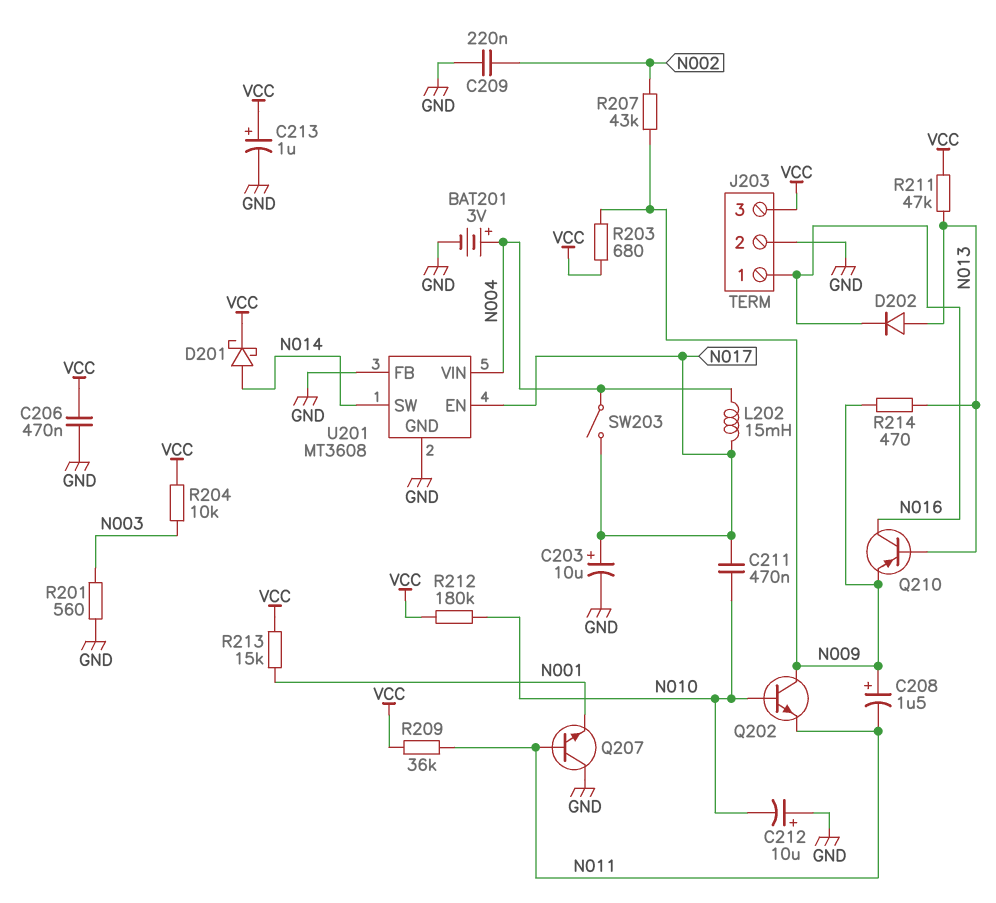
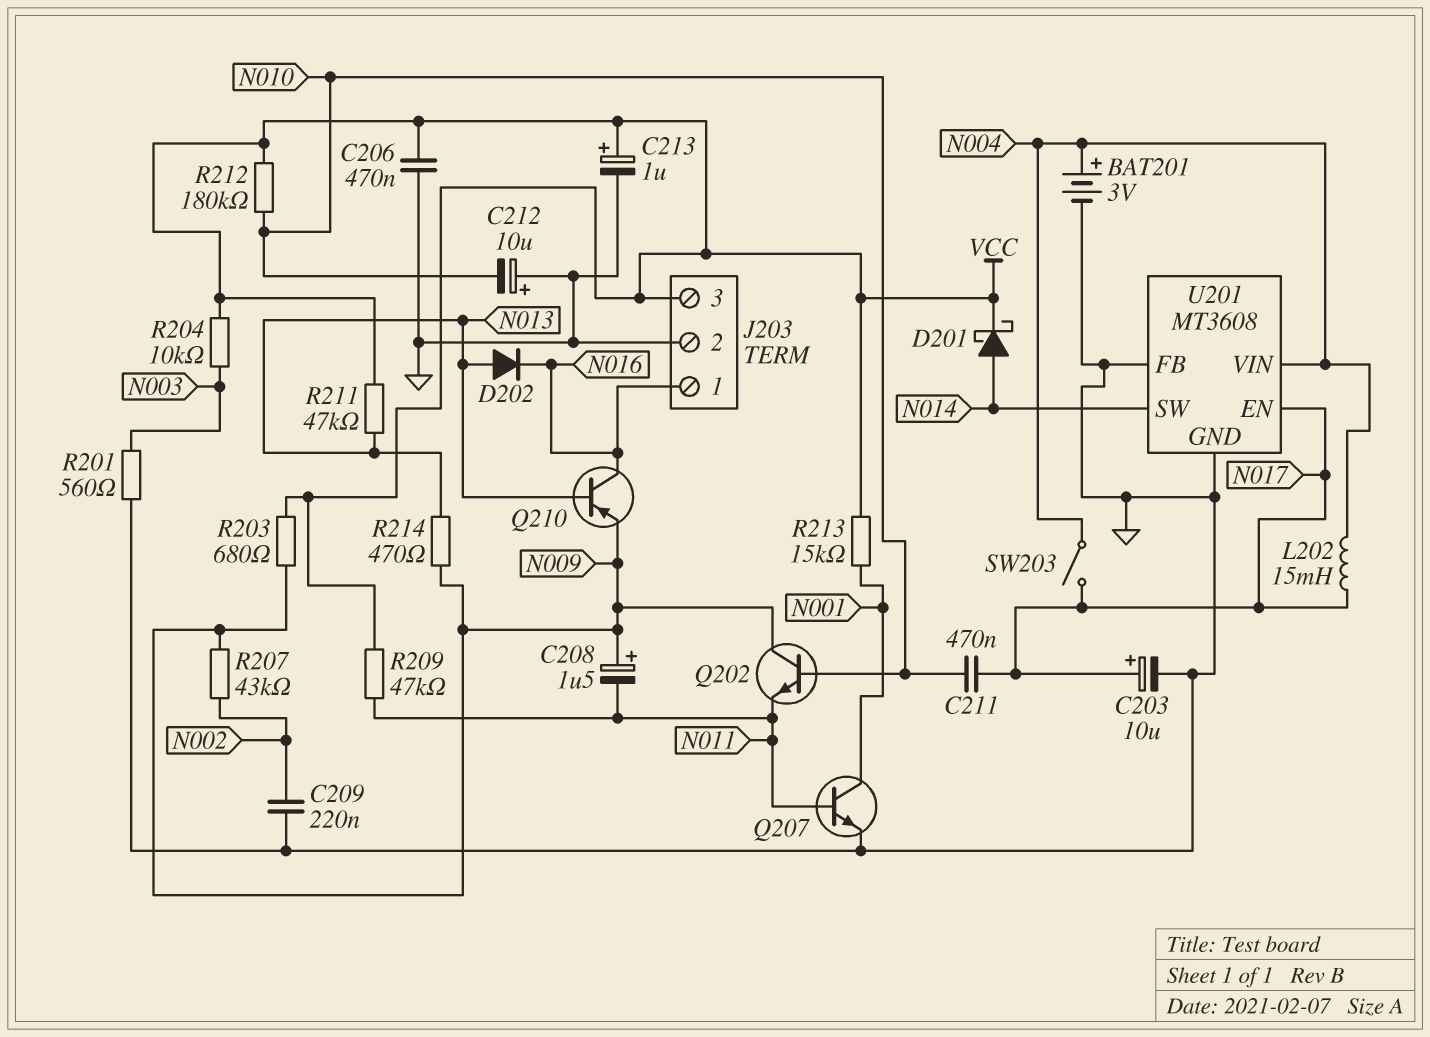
Q207: NPN (B N011, C GND, E N001) -> NPN (B N011, C N001, E GND)
R209: 36k (N011, VCC) -> 47k (N011, VCC)

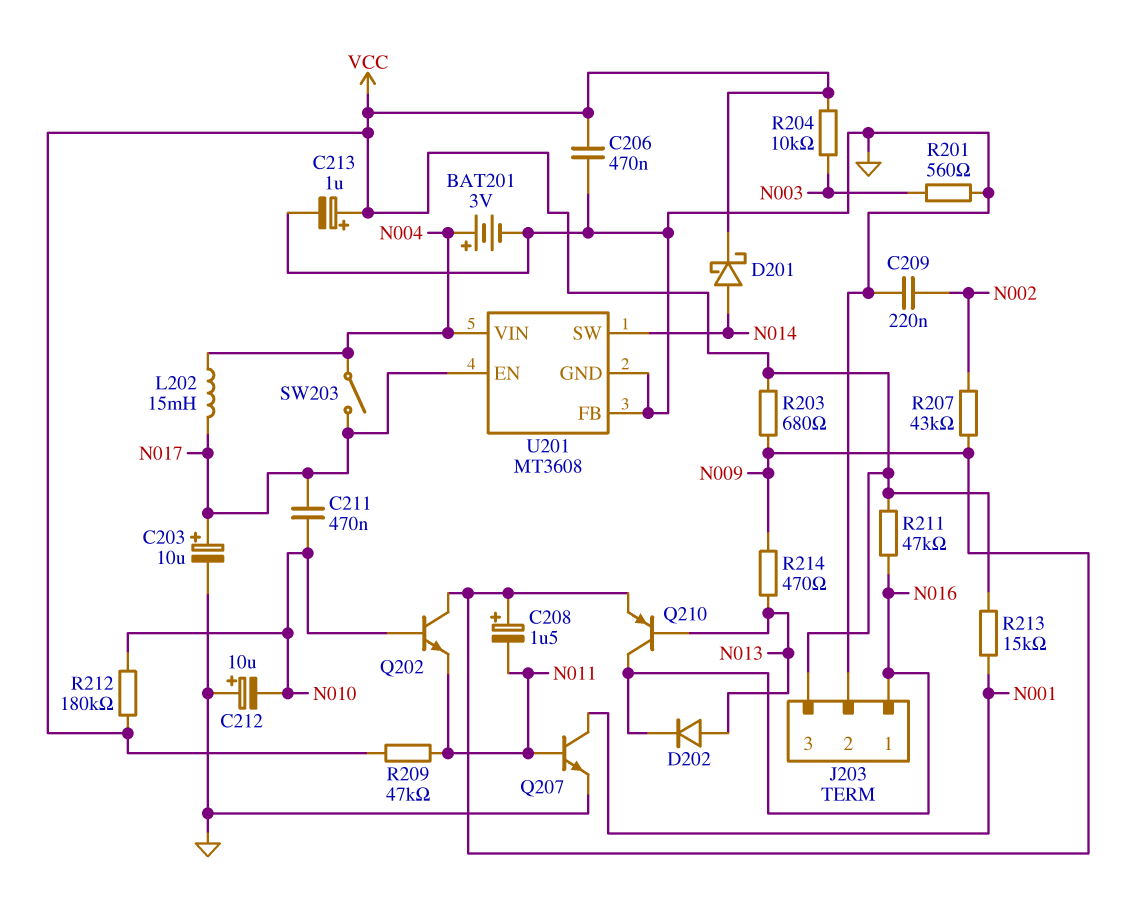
R211: 47k (N013, VCC) -> 47k (N016, VCC)

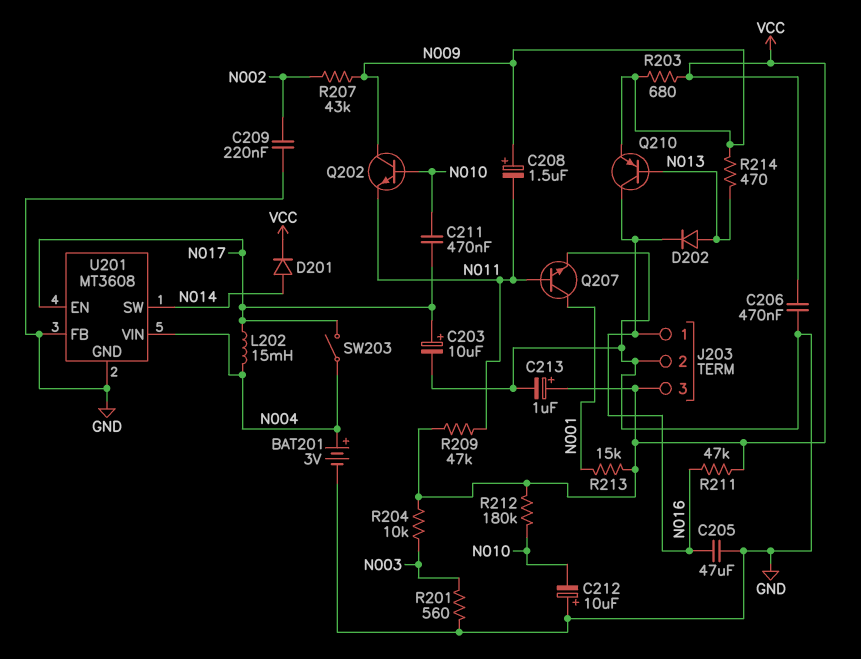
C205: none -> 47uF (GND, N016)
D201: schottky (A N014, K VCC) -> diode (A N014, K VCC)

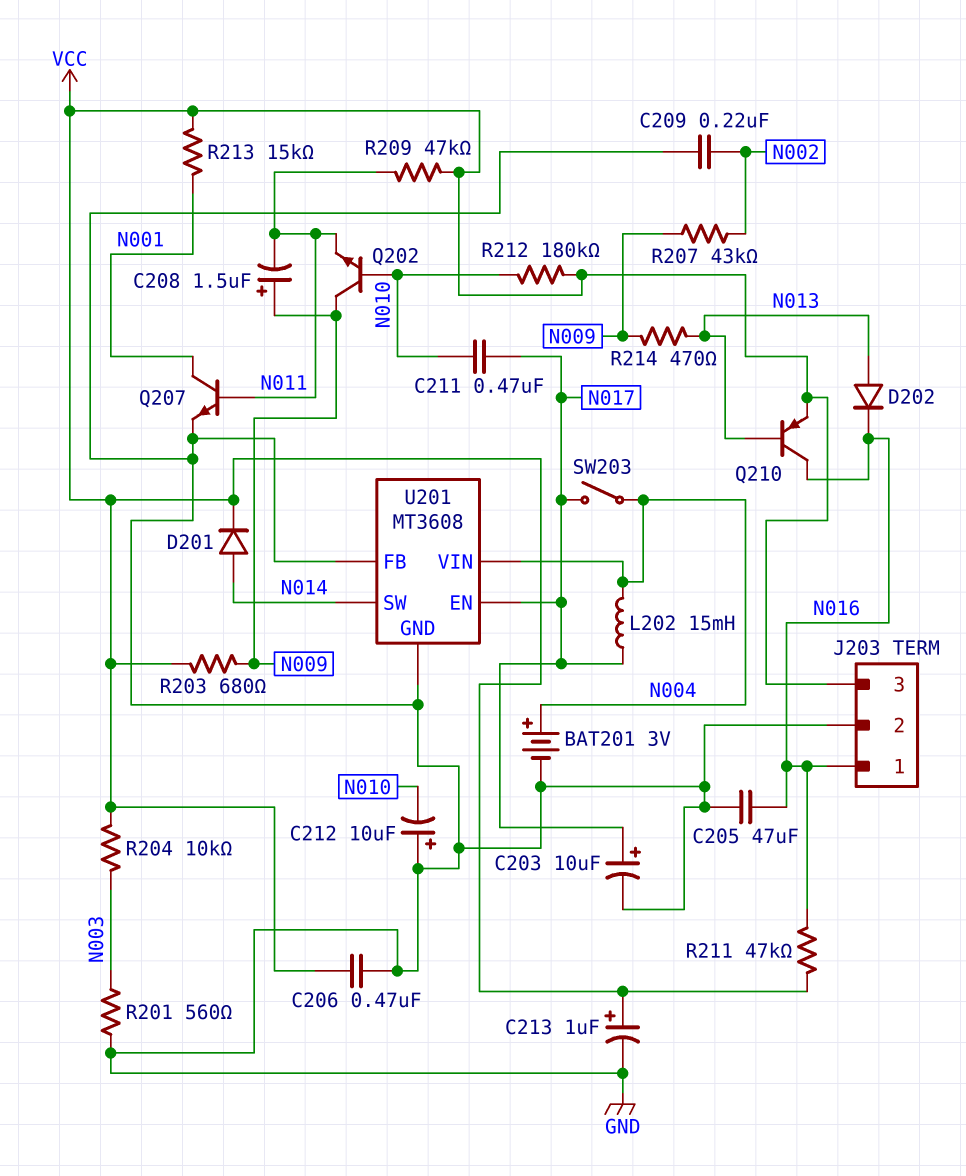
Q210: PNP (B N013, C N016, E N009) -> PNP (B N013, C N016, E VCC)

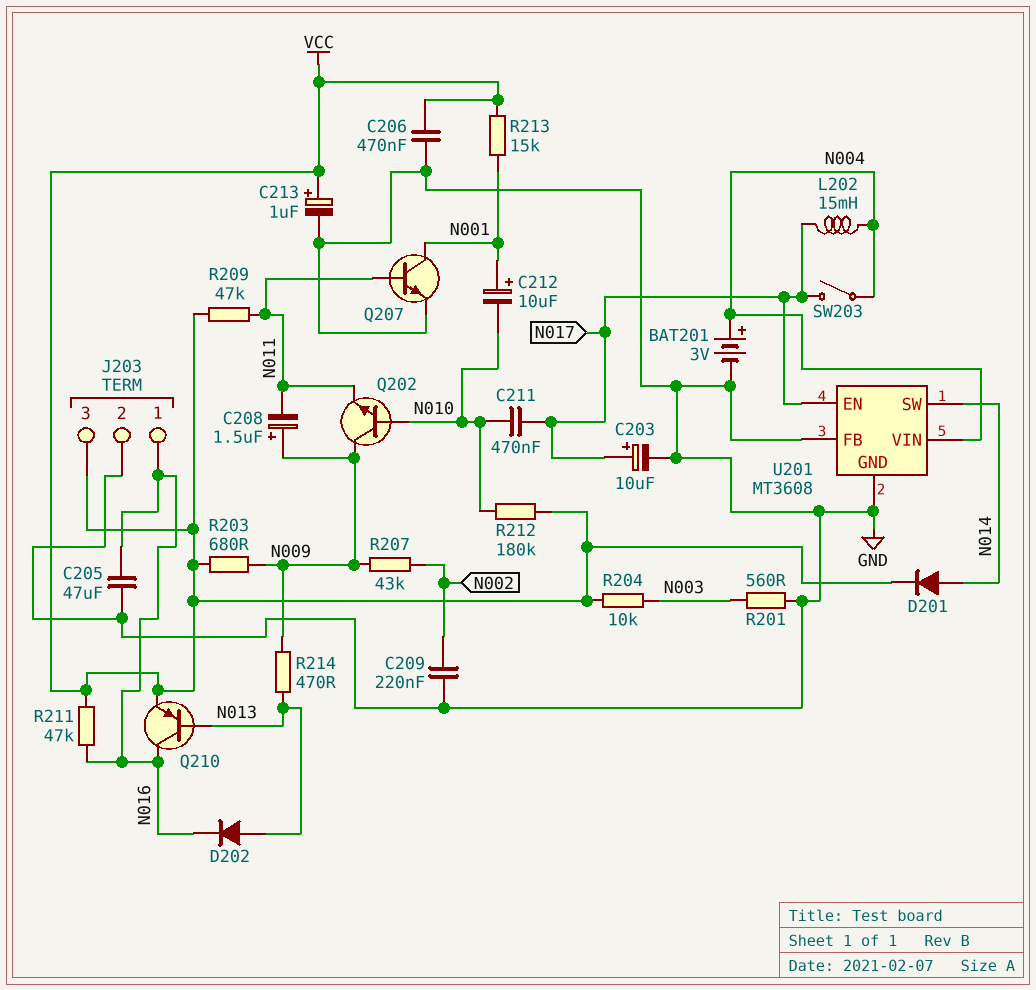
C212: 10uF (plus GND, minus N010) -> 10uF (plus N001, minus N010)

